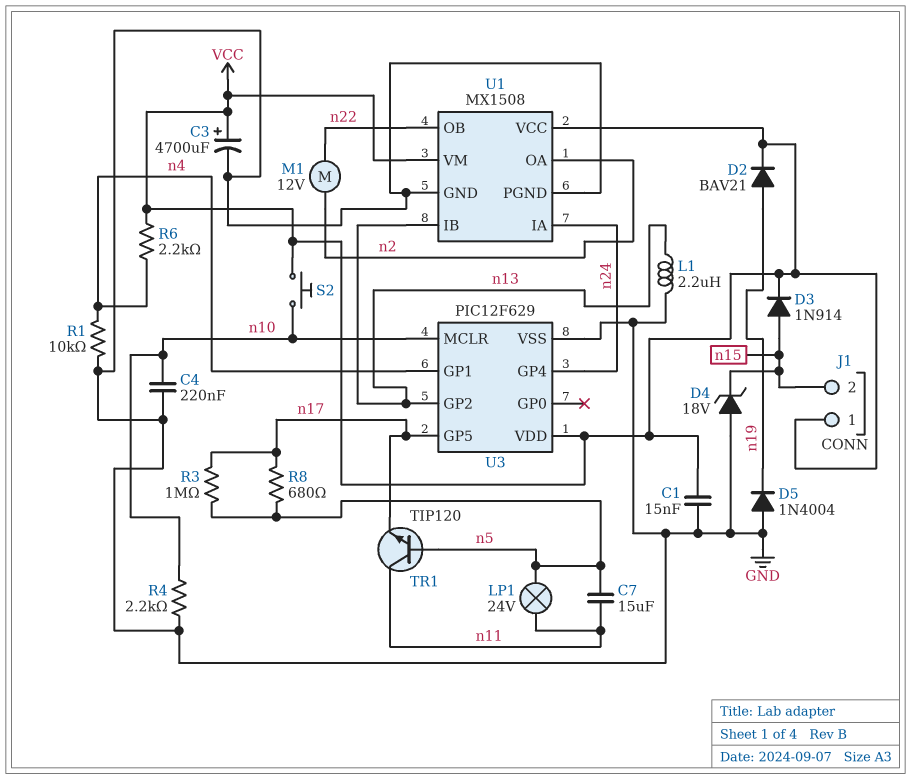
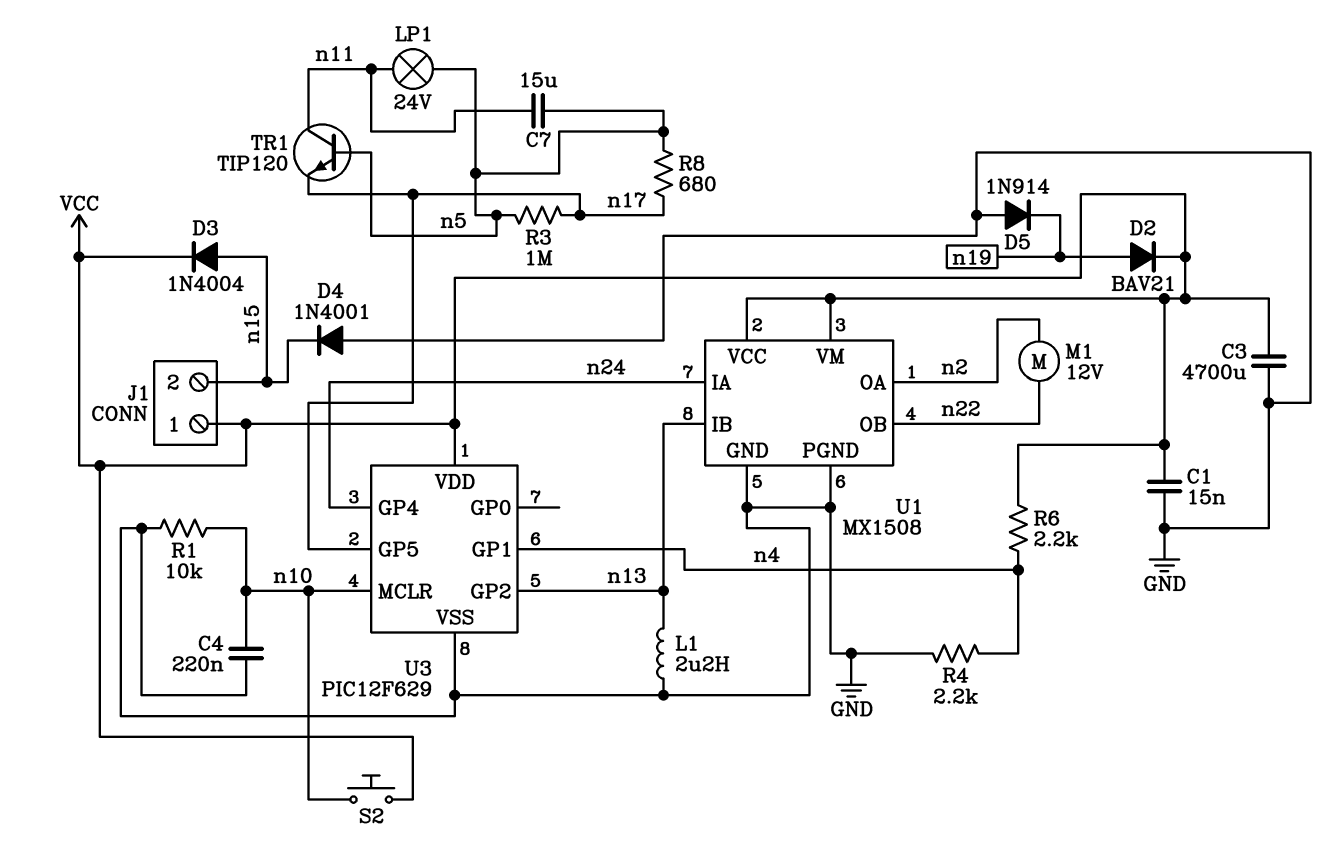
C3: 4700uF (plus VCC, minus GND) -> 4700uF (GND, VCC)
D3: diode 1N914 (A n15, K VCC) -> diode 1N4004 (A n15, K VCC)
D4: zener 18V (A GND, K n15) -> diode 1N4001 (A GND, K n15)
D5: diode 1N4004 (A GND, K n19) -> diode 1N914 (A GND, K n19)
R1: 10k (GND, n4) -> 10k (GND, n10)
R4: 2.2k (GND, n10) -> 2.2k (GND, n4)

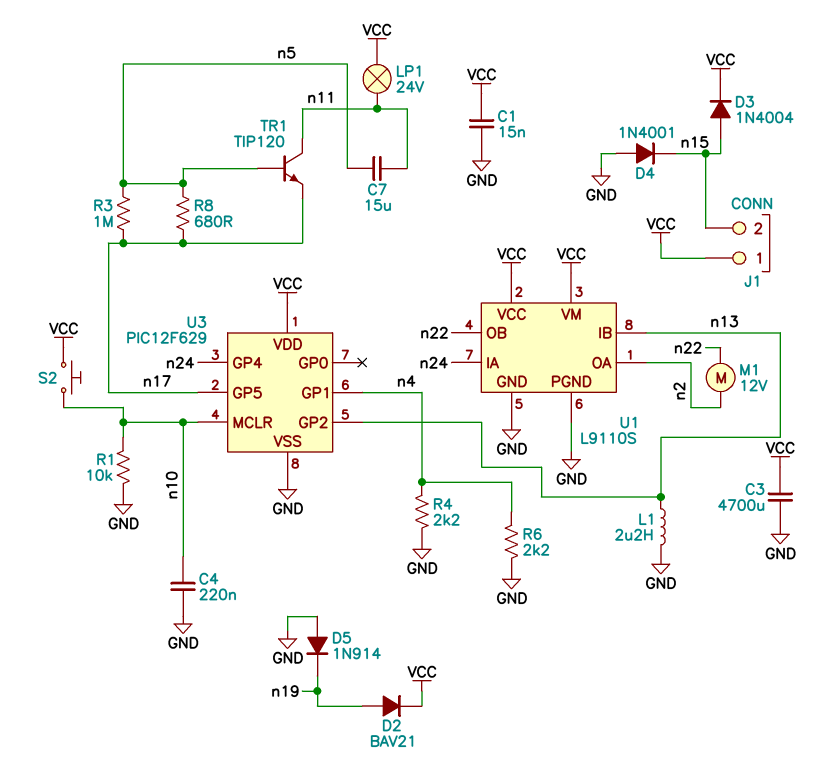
LP1: lamp 24V (n5, n11) -> lamp 24V (VCC, n11)
R6: 2.2k (VCC, n4) -> 2.2k (GND, n4)
U1: MX1508 -> L9110S

